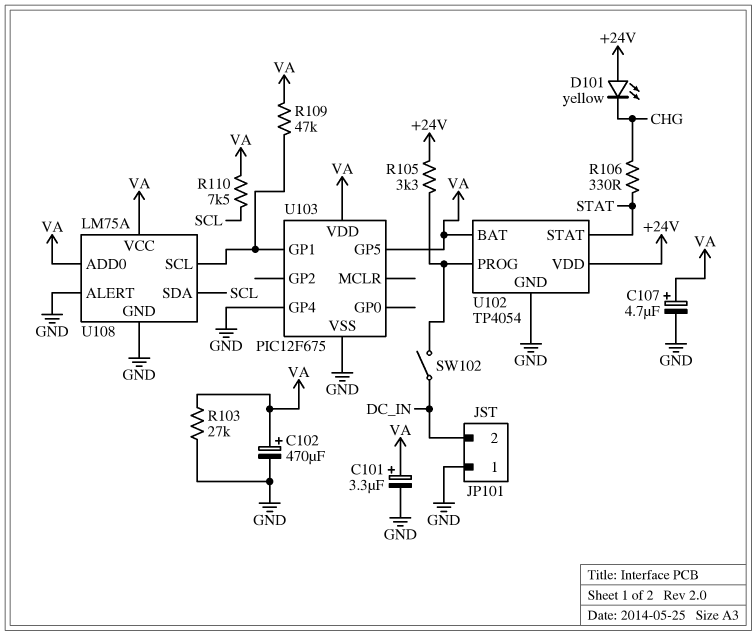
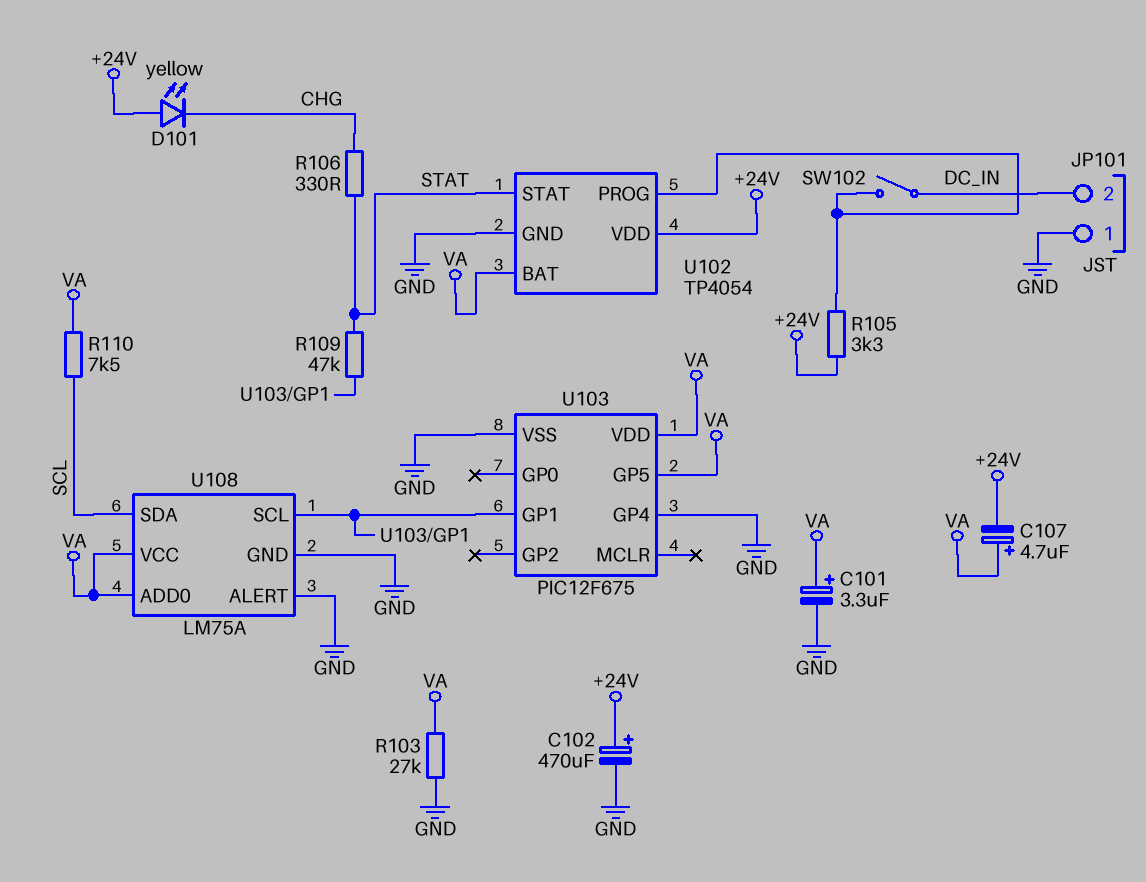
C102: 470uF (plus VA, minus GND) -> 470uF (plus +24V, minus GND)
C107: 4.7uF (plus VA, minus GND) -> 4.7uF (plus VA, minus +24V)
R109: 47k (U103/GP1, VA) -> 47k (STAT, U103/GP1)

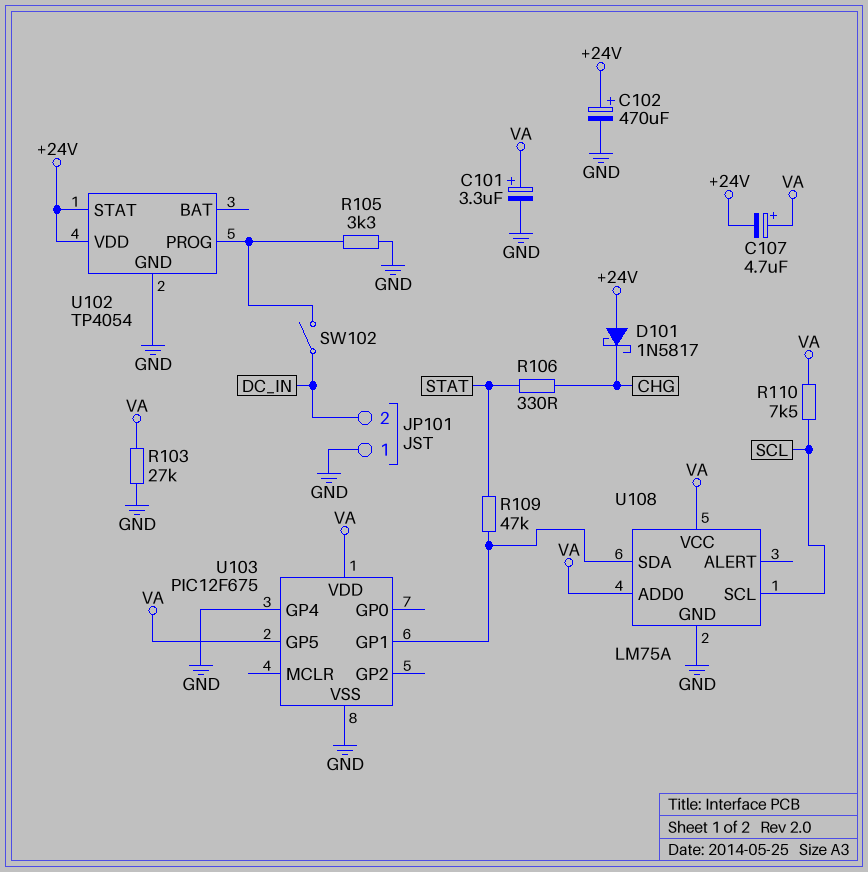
D101: LED yellow (A +24V, K CHG) -> schottky 1N5817 (A +24V, K CHG)
R105: 3.3k (+24V, U102/PROG) -> 3.3k (GND, U102/PROG)
U102 pin BAT: VA -> none
U102 pin STAT: STAT -> +24V
U108 pin ALERT: GND -> none
U108 pin SCL: U103/GP1 -> SCL
U108 pin SDA: SCL -> U103/GP1

